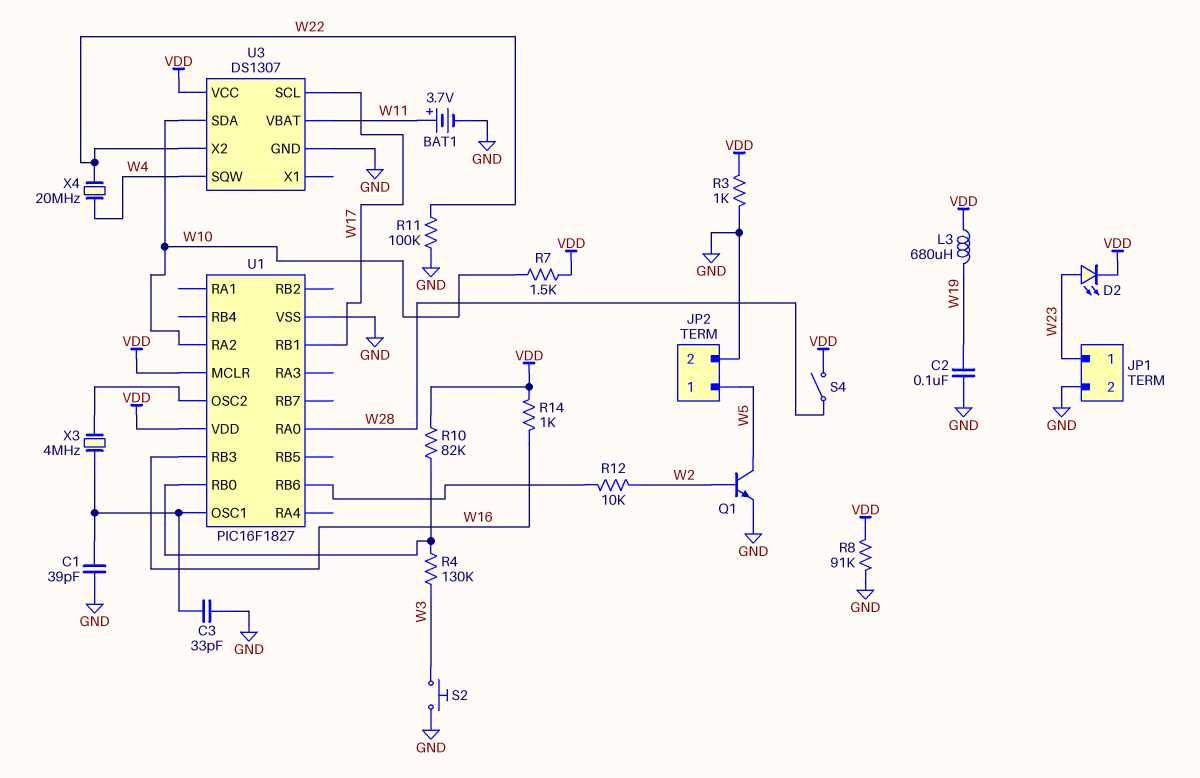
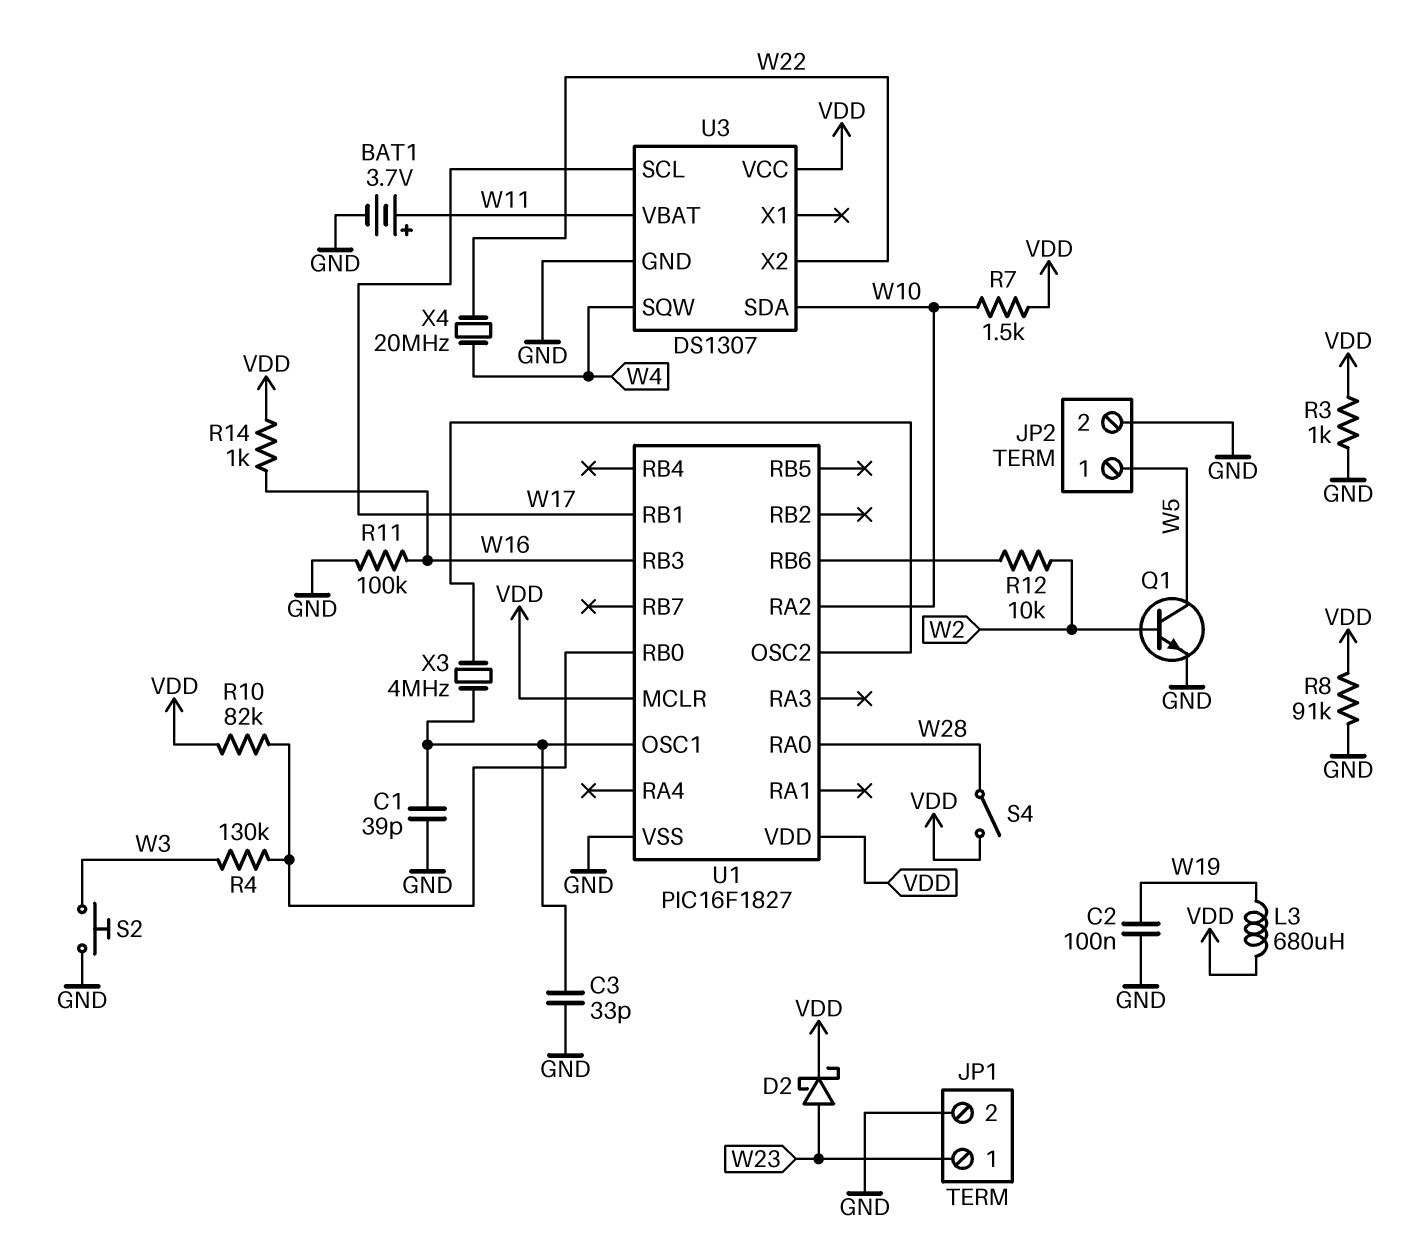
D2: LED (A W23, K VDD) -> schottky (A W23, K VDD)
R11: 100k (GND, W22) -> 100k (GND, W16)

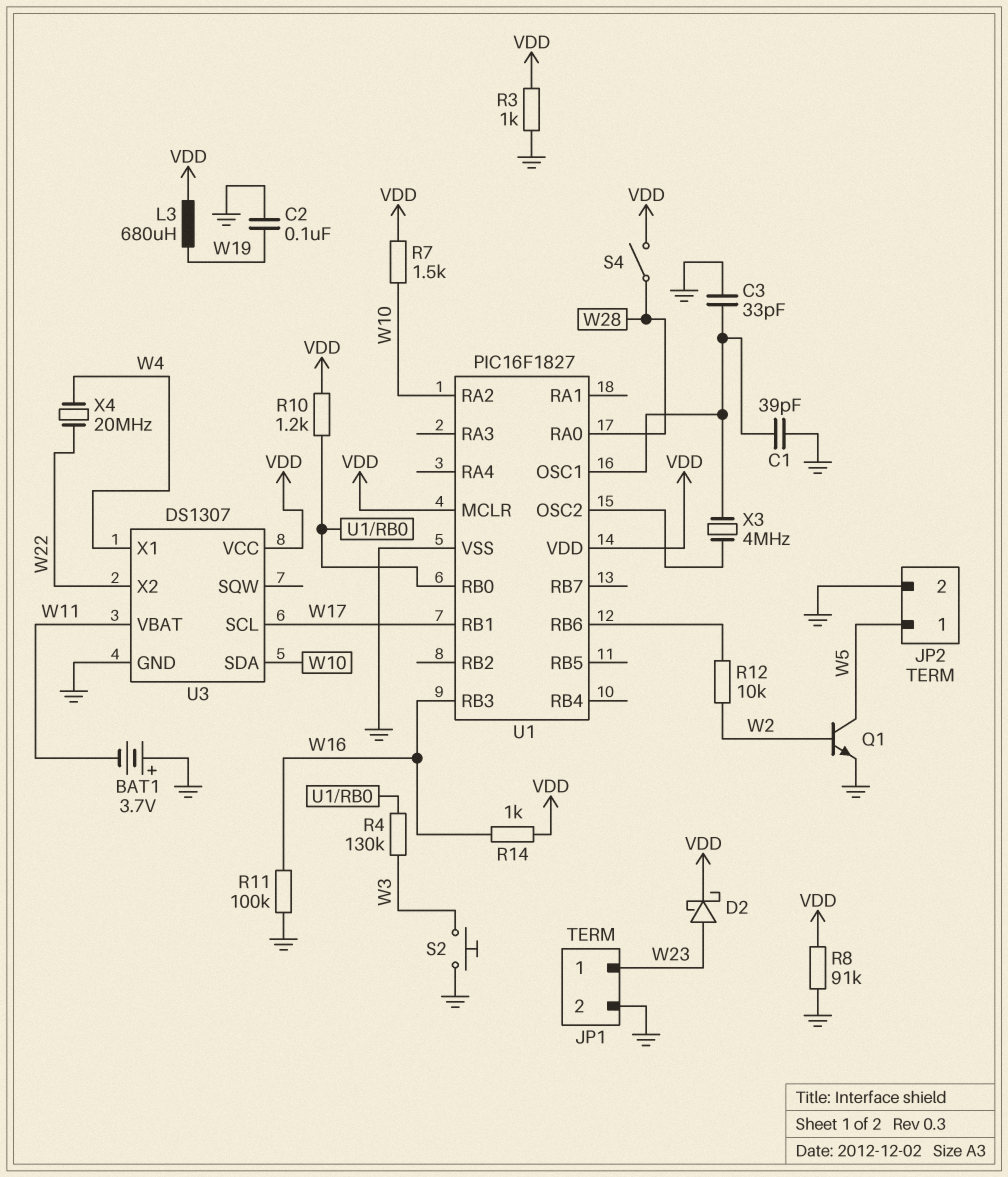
BAT1: 3.7V (plus W11, minus GND) -> 3.7V (plus GND, minus W11)
R10: 82k (U1/RB0, VDD) -> 1.2k (U1/RB0, VDD)
U3 pin SQW: W4 -> none
U3 pin X1: none -> W4

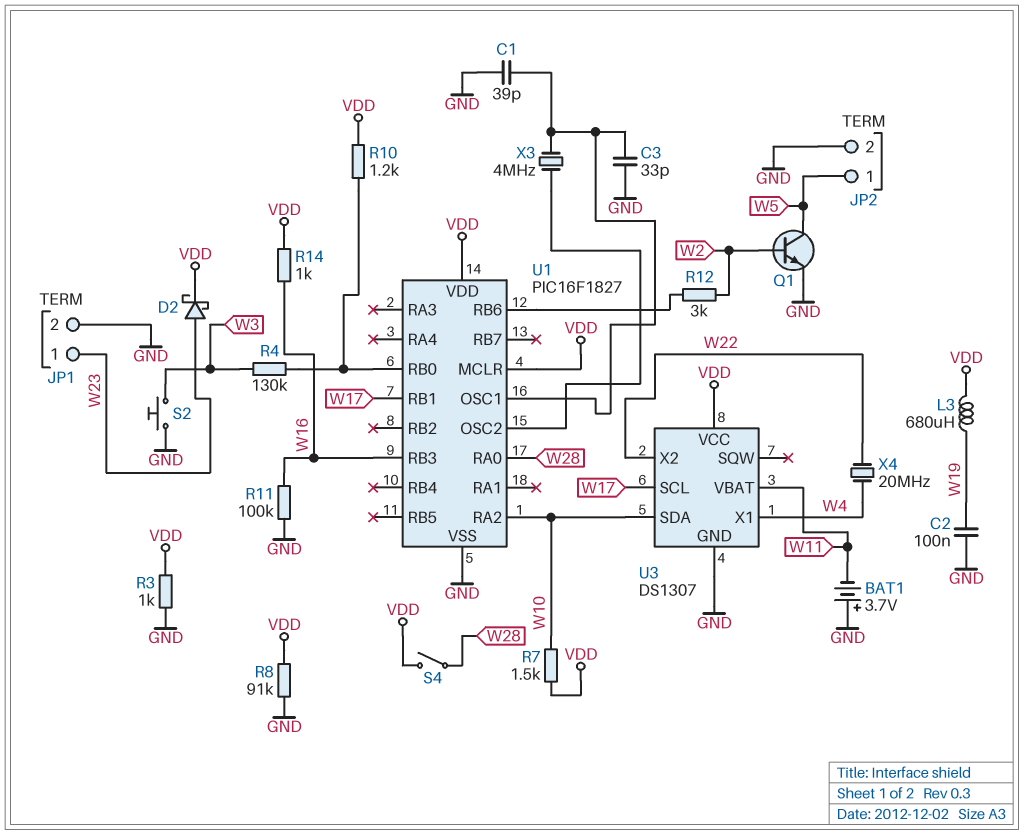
R12: 10k (U1/RB6, W2) -> 3k (U1/RB6, W2)

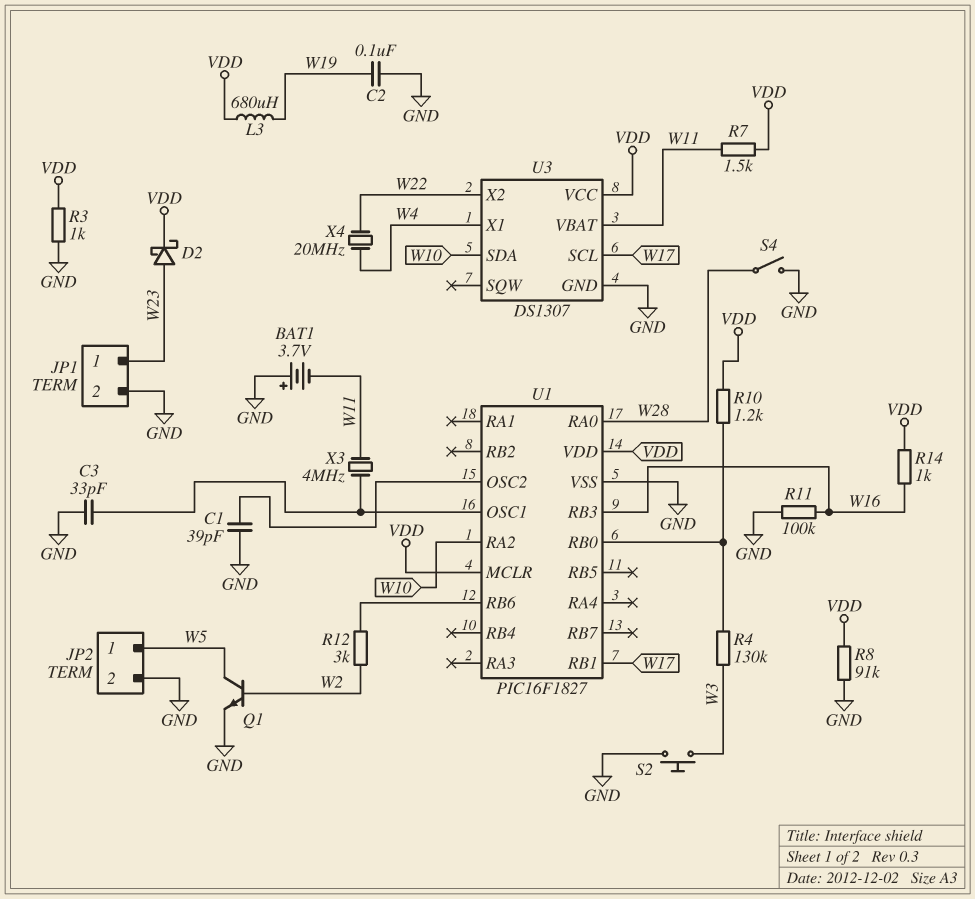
C1: 39pF (GND, U1/OSC1) -> 39pF (GND, U1/OSC2)
R7: 1.5k (VDD, W10) -> 1.5k (VDD, W11)
S4: switch (VDD, W28) -> switch (GND, W28)
X3: 4MHz (U1/OSC1, U1/OSC2) -> 4MHz (U1/OSC1, W11)

